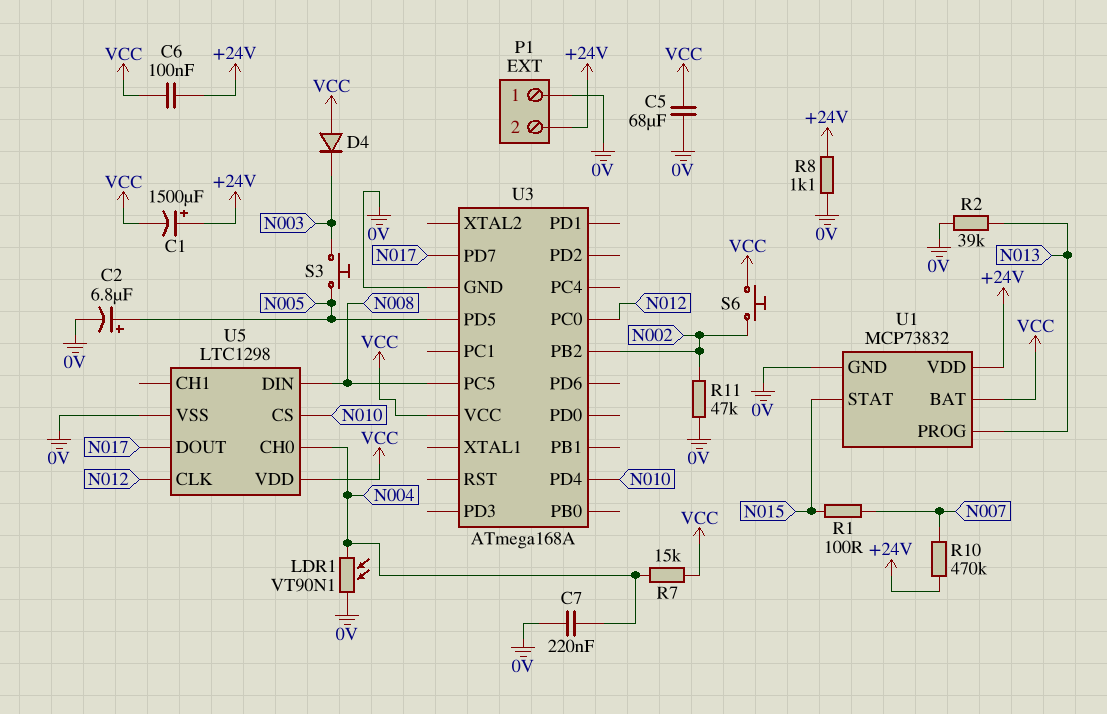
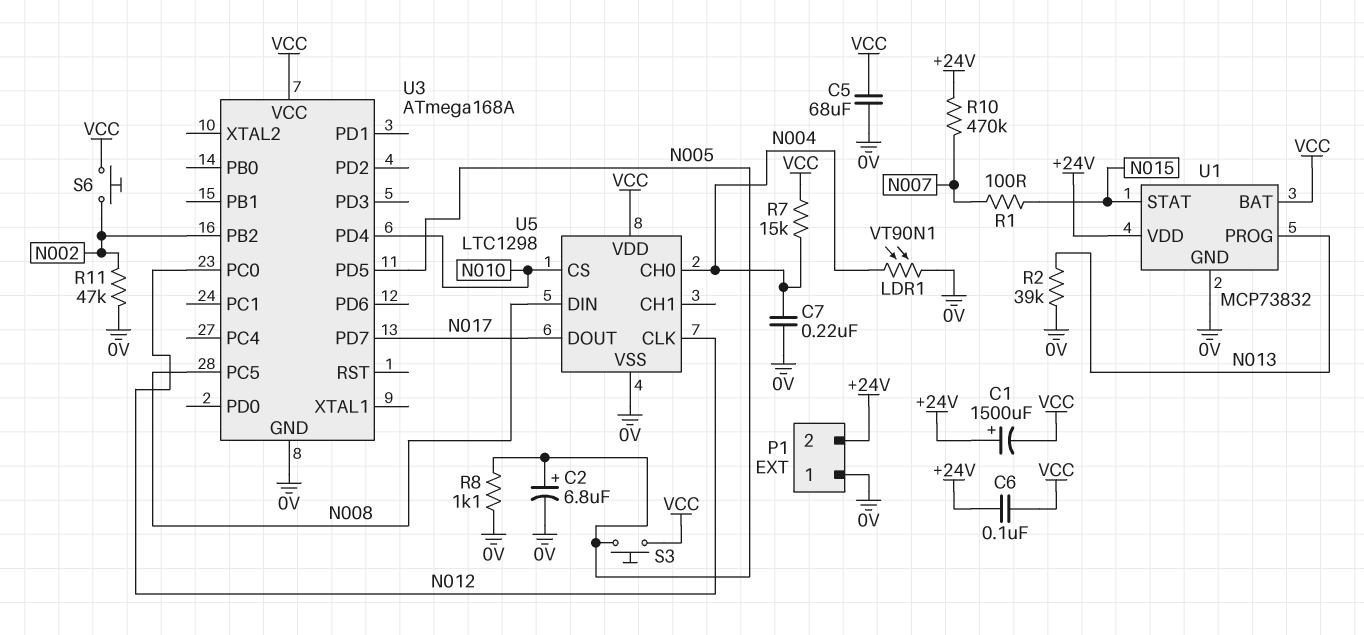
D4: diode (A VCC, K N003) -> none
R8: 1.1k (+24V, 0V) -> 1.1k (0V, N005)
S3: button (N003, N005) -> button (N005, VCC)

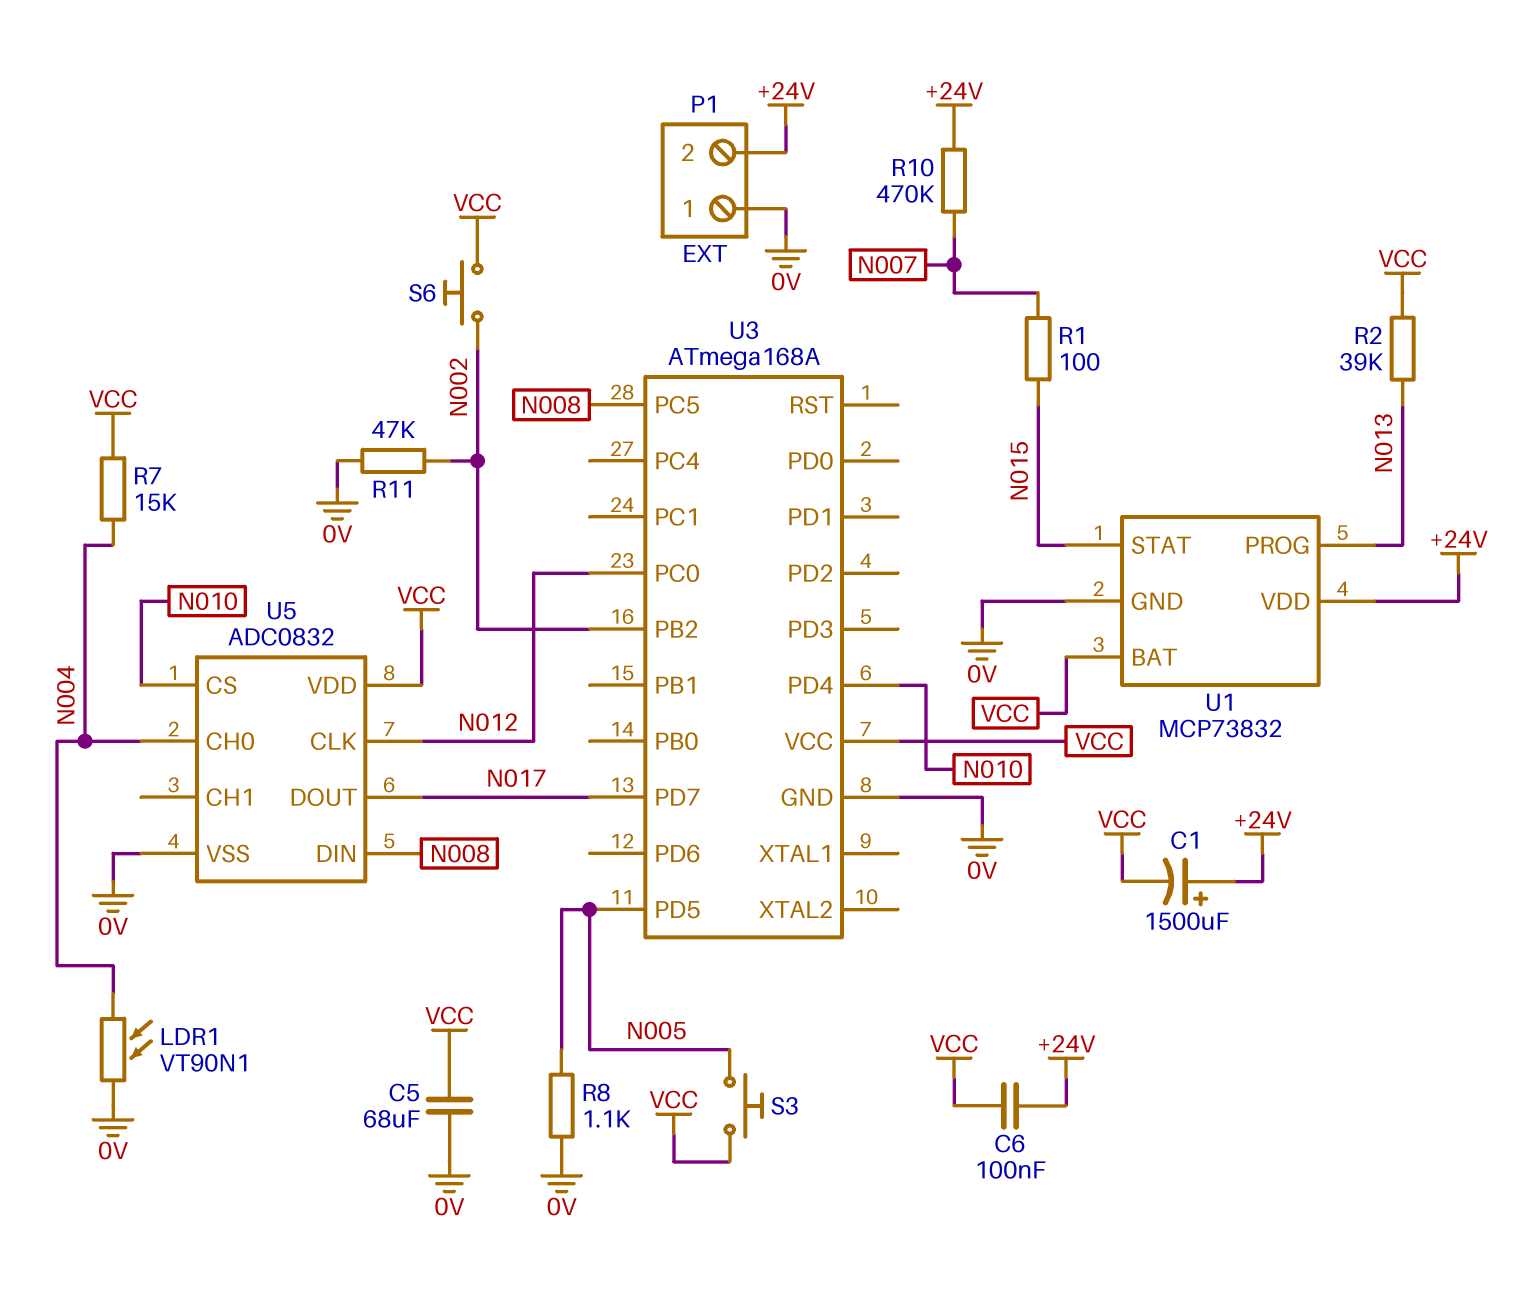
C2: 6.8uF (plus N005, minus 0V) -> none
C7: 220nF (0V, N004) -> none
R2: 39k (0V, N013) -> 39k (N013, VCC)
U5: LTC1298 -> ADC0832

